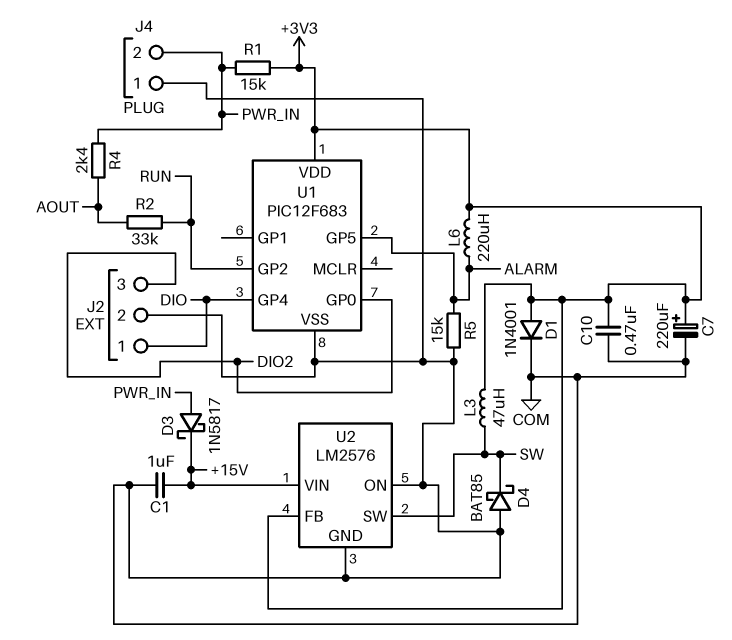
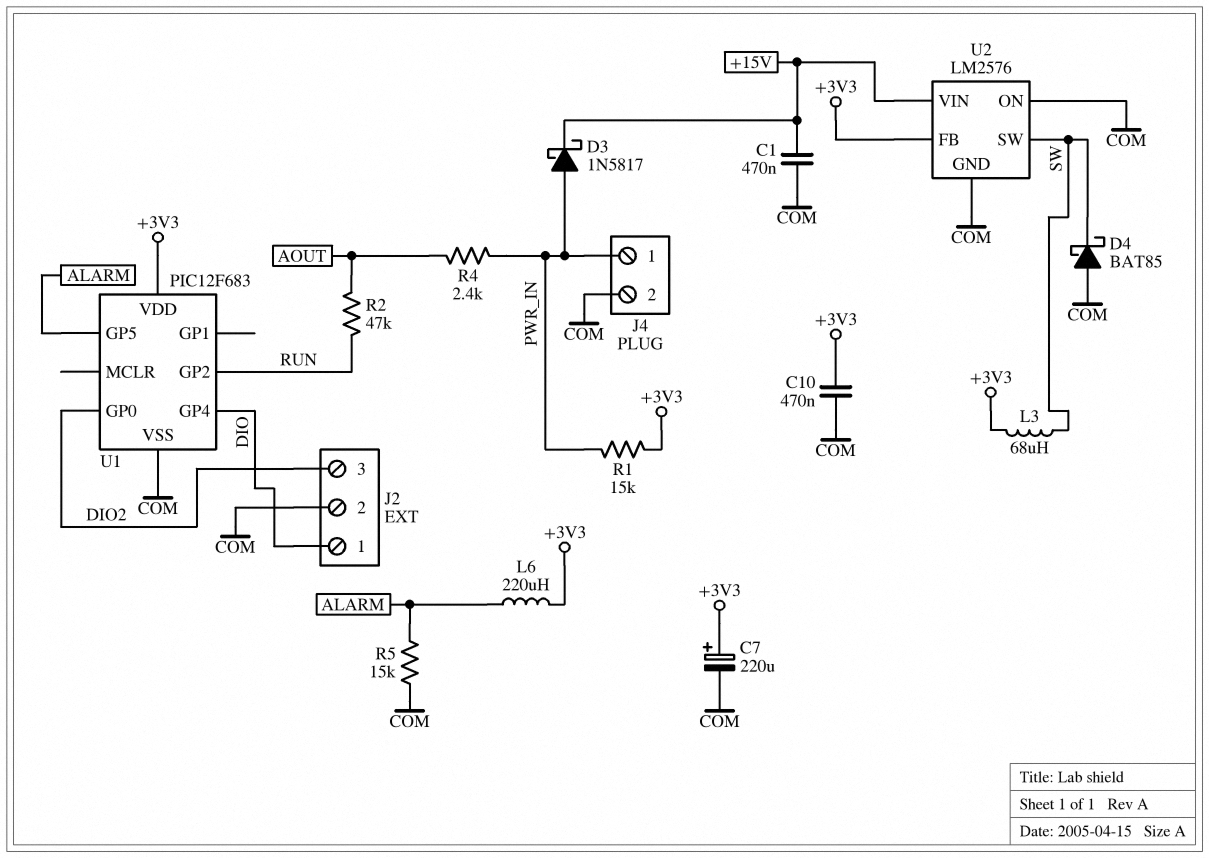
C1: 1uF (+15V, COM) -> 470nF (+15V, COM)
D1: diode 1N4001 (A +3V3, K COM) -> none
J4 pin 1: COM -> PWR_IN
J4 pin 2: PWR_IN -> COM
L3: 47uH (+3V3, SW) -> 68uH (+3V3, SW)
R2: 33k (AOUT, RUN) -> 47k (AOUT, RUN)

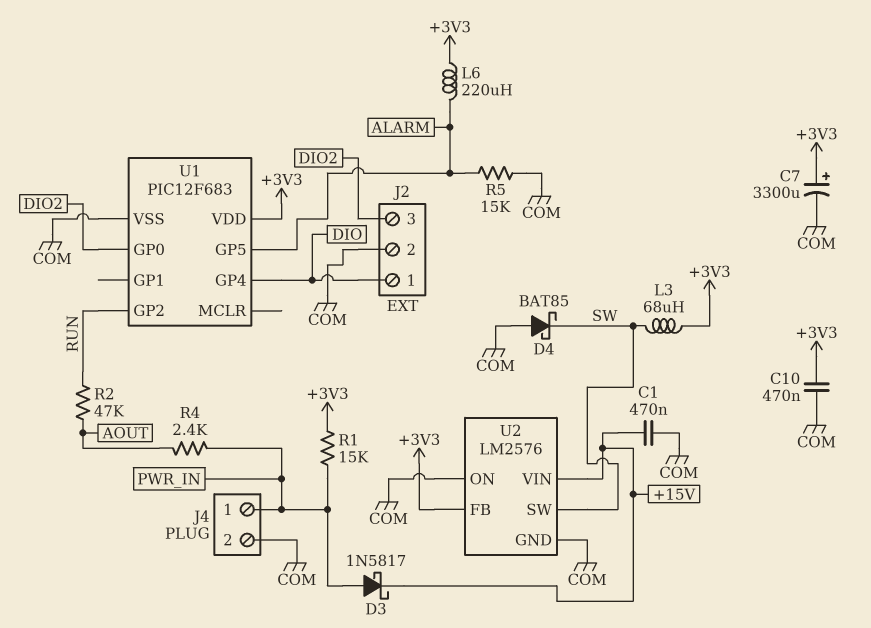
C7: 220uF (plus +3V3, minus COM) -> 3300uF (plus +3V3, minus COM)

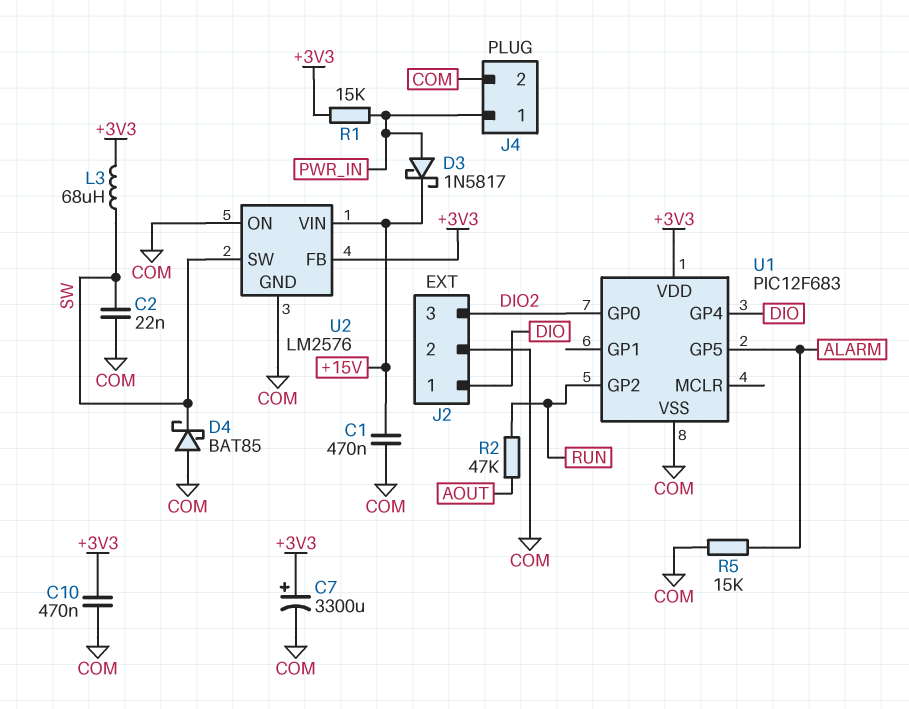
C2: none -> 22nF (COM, SW)
L6: 220uH (+3V3, ALARM) -> none
R4: 2.4k (AOUT, PWR_IN) -> none

